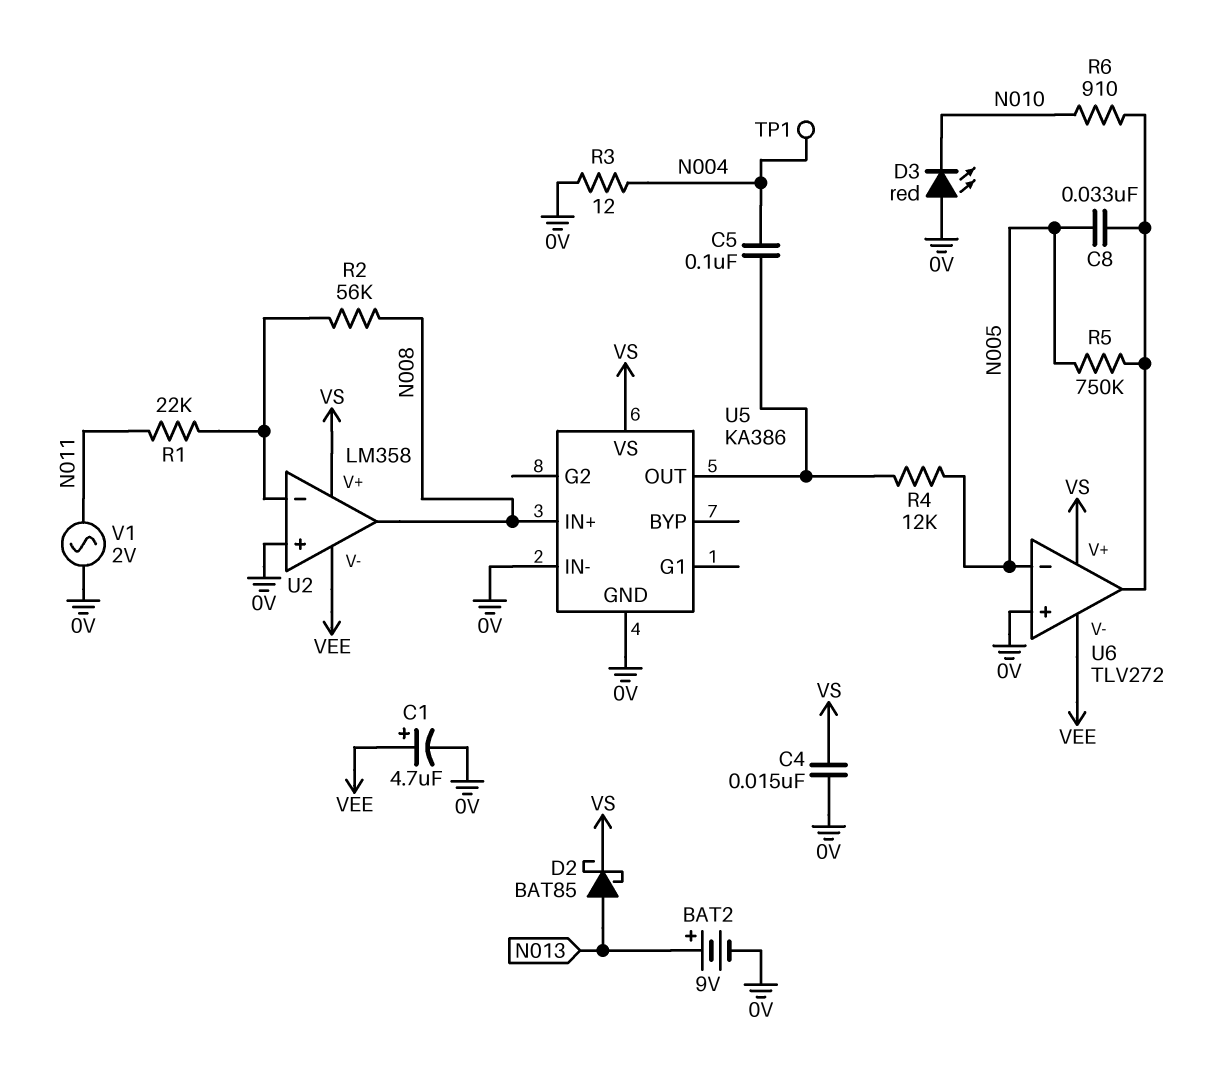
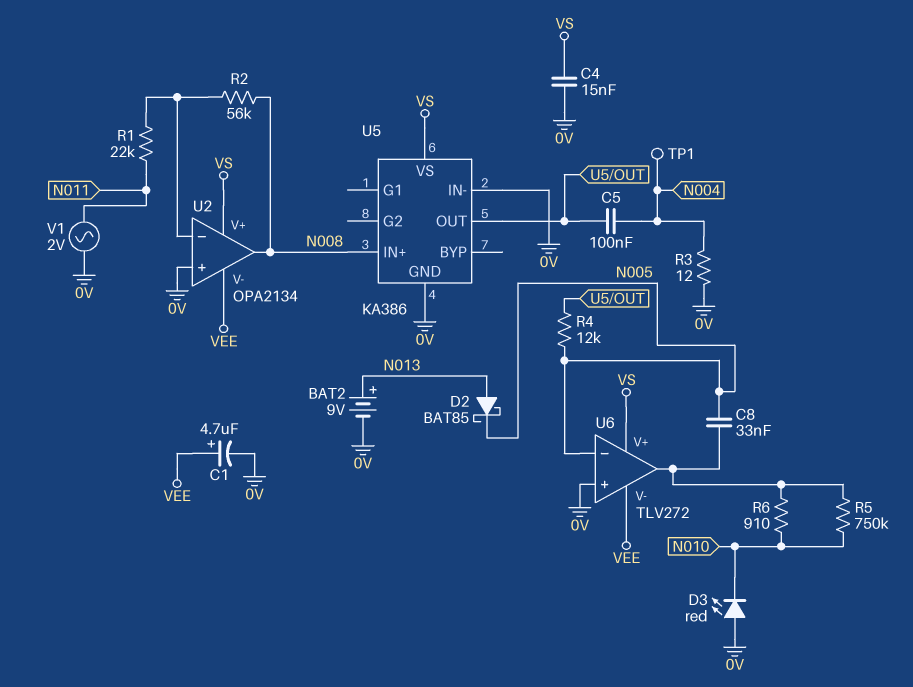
D2: schottky BAT85 (A N013, K VS) -> schottky BAT85 (A N013, K N005)
R5: 750k (N005, U6/out) -> 750k (N010, U6/out)
U2: LM358 -> OPA2134

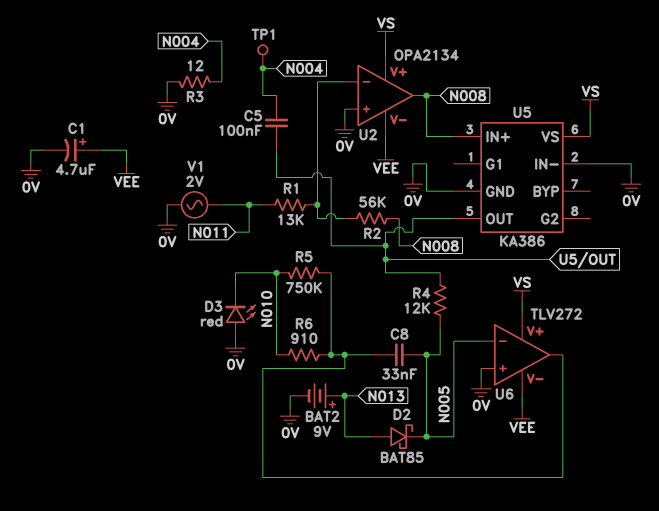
C4: 15nF (0V, VS) -> none
R1: 22k (N011, U2/in-) -> 13k (N011, U2/in-)

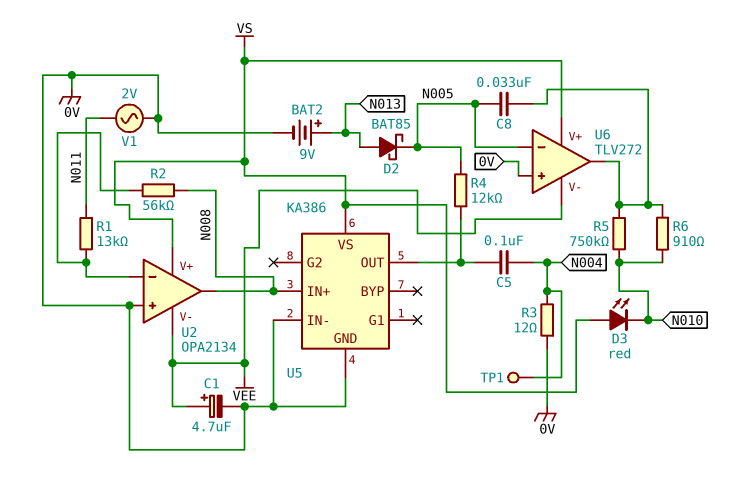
D3: LED red (A 0V, K N010) -> LED red (A VS, K N010)

